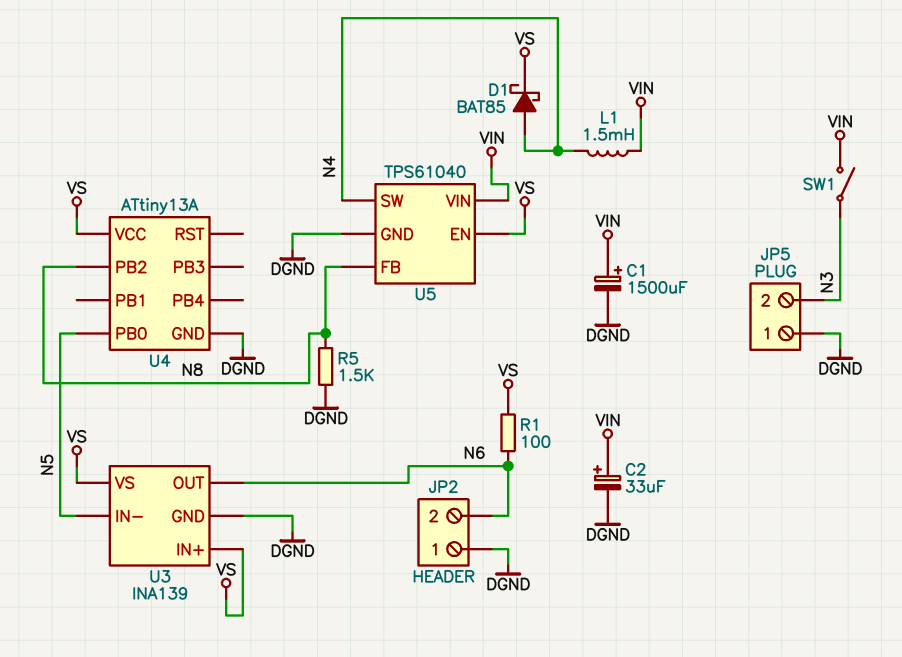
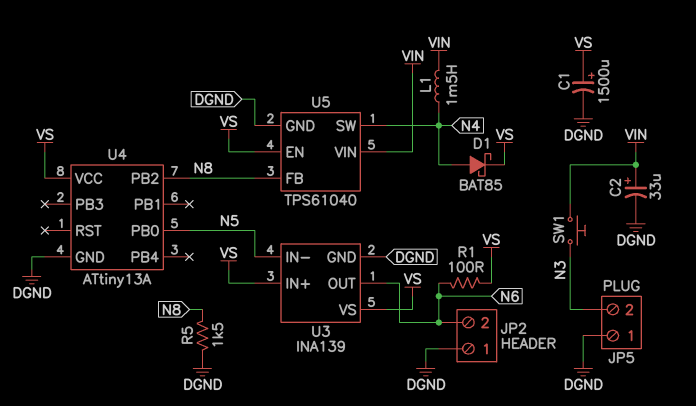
C1: 1500uF (plus VIN, minus DGND) -> 1500uF (plus VS, minus DGND)
SW1: switch (N3, VIN) -> button (N3, VIN)

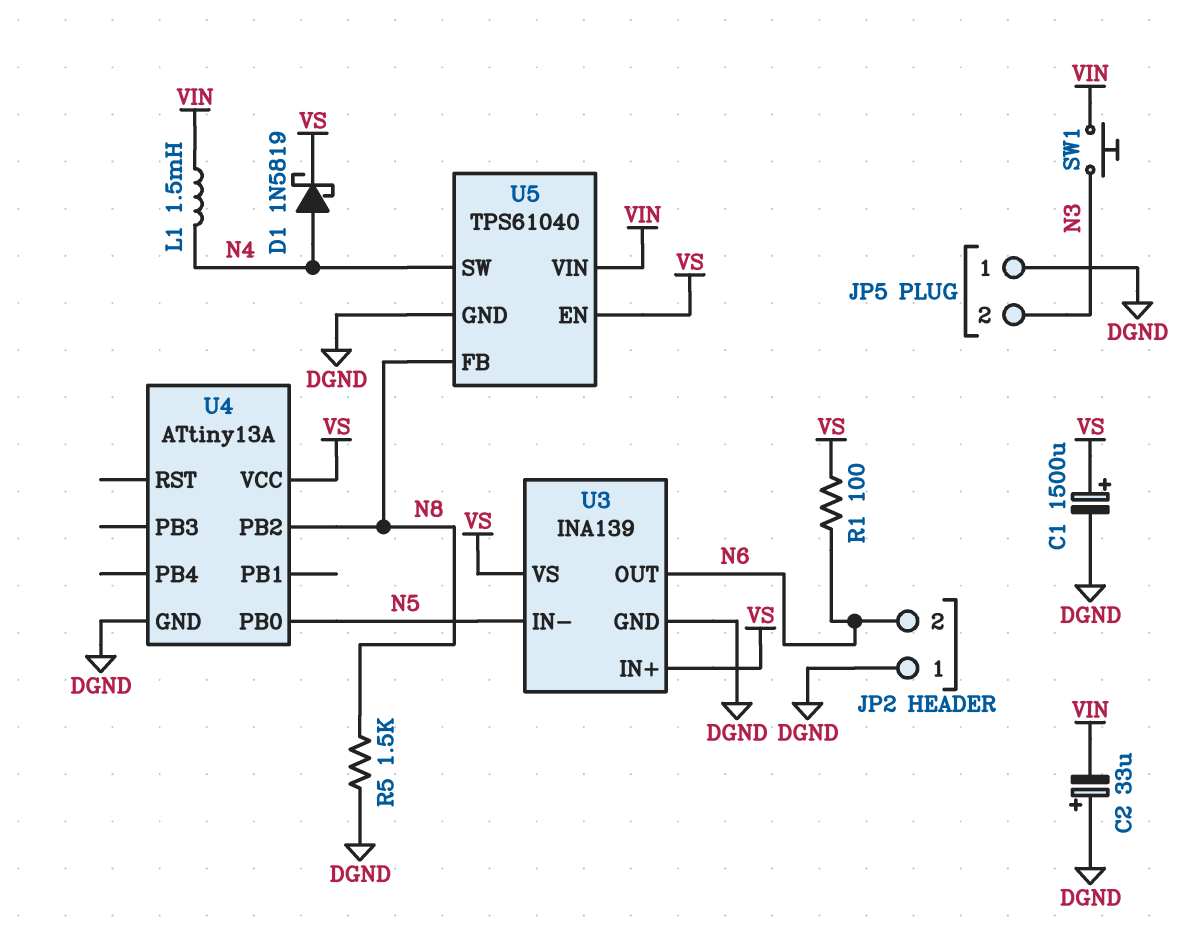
C2: 33uF (plus VIN, minus DGND) -> 33uF (plus DGND, minus VIN)
D1: schottky BAT85 (A N4, K VS) -> schottky 1N5819 (A N4, K VS)

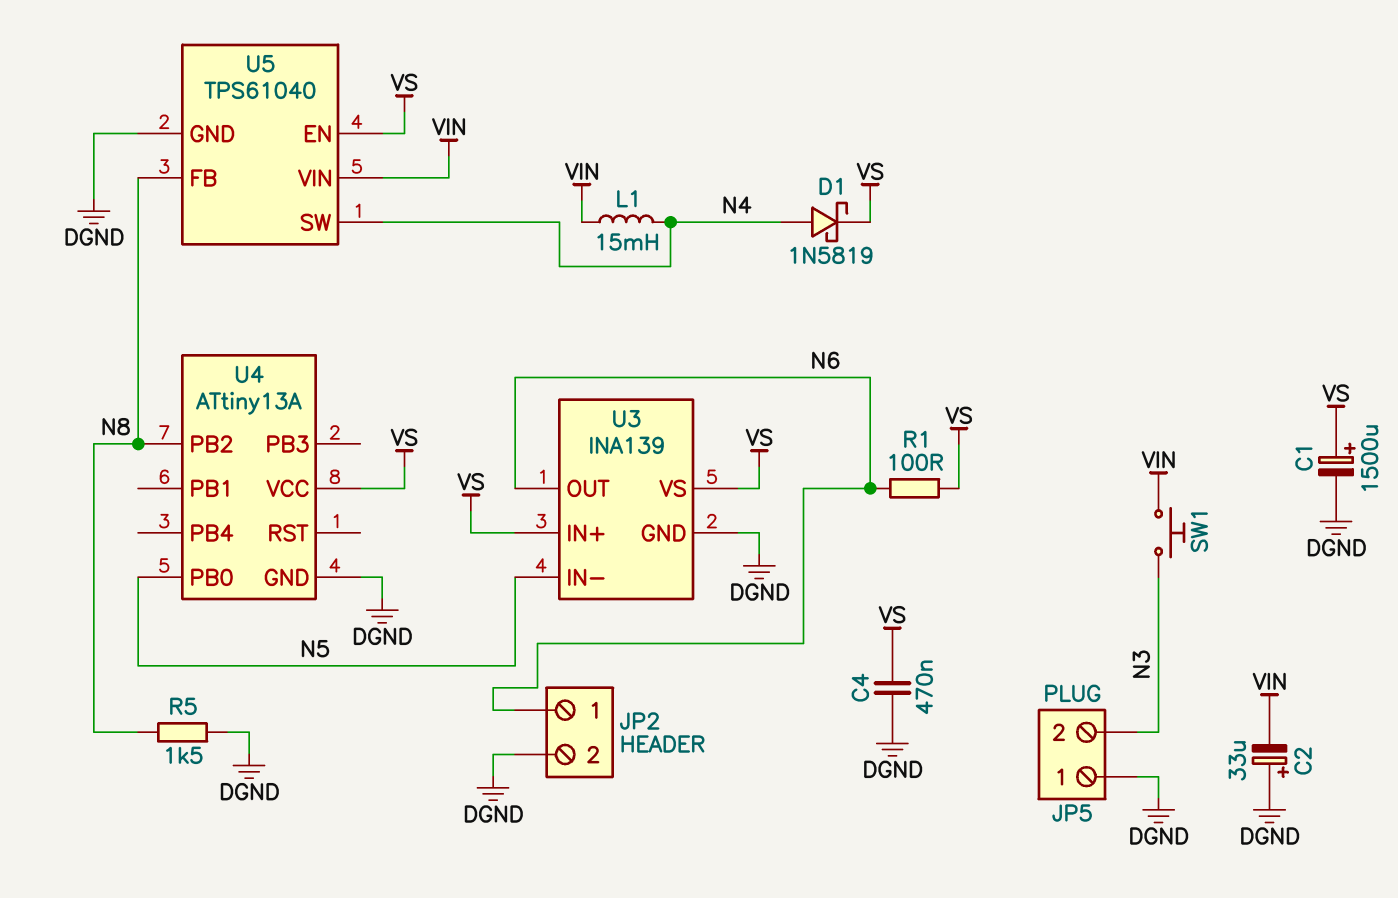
C4: none -> 470nF (DGND, VS)
JP2 pin 1: DGND -> N6
JP2 pin 2: N6 -> DGND
L1: 1.5mH (N4, VIN) -> 15mH (N4, VIN)

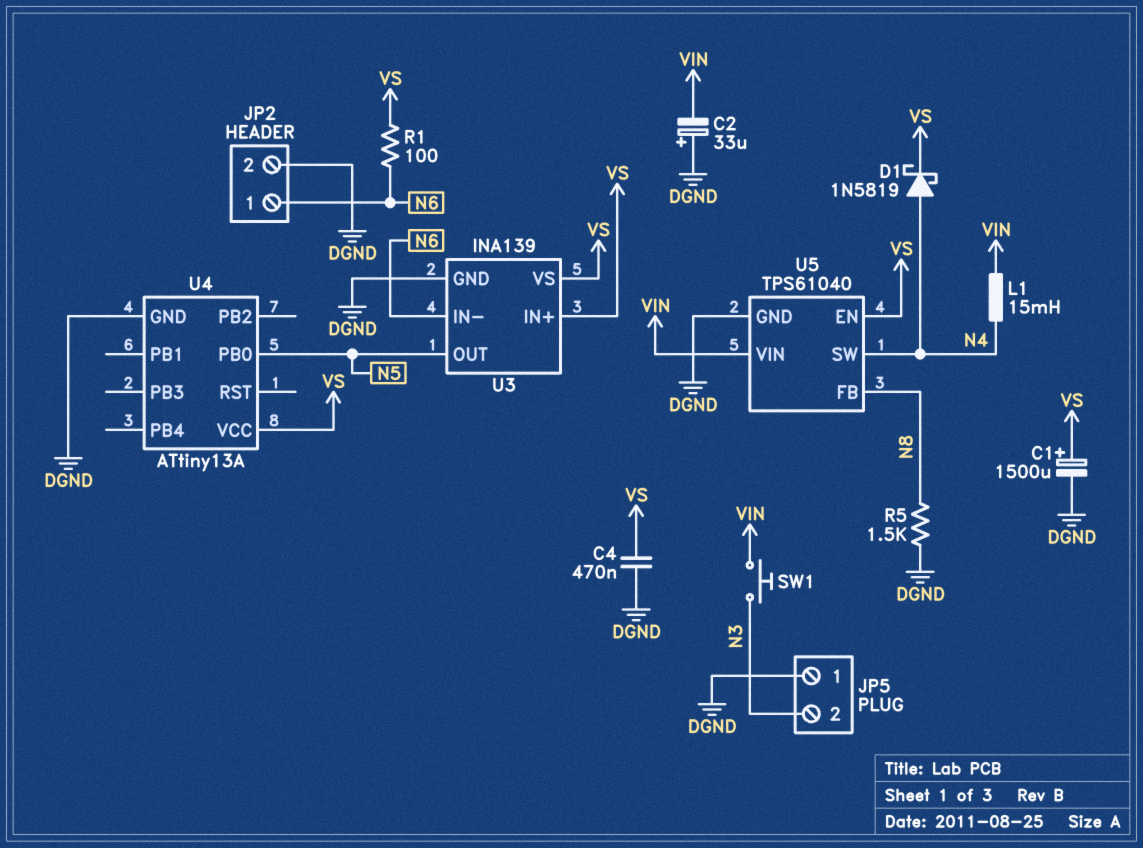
U3 pin IN-: N5 -> N6
U3 pin OUT: N6 -> N5
U4 pin PB2: N8 -> none

